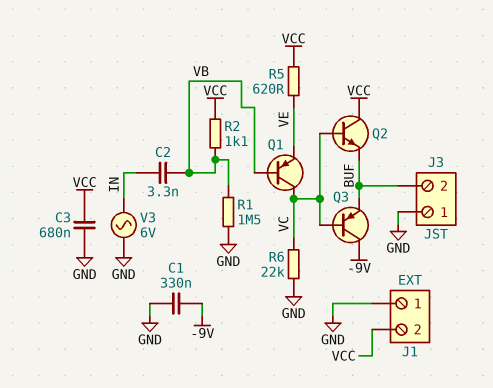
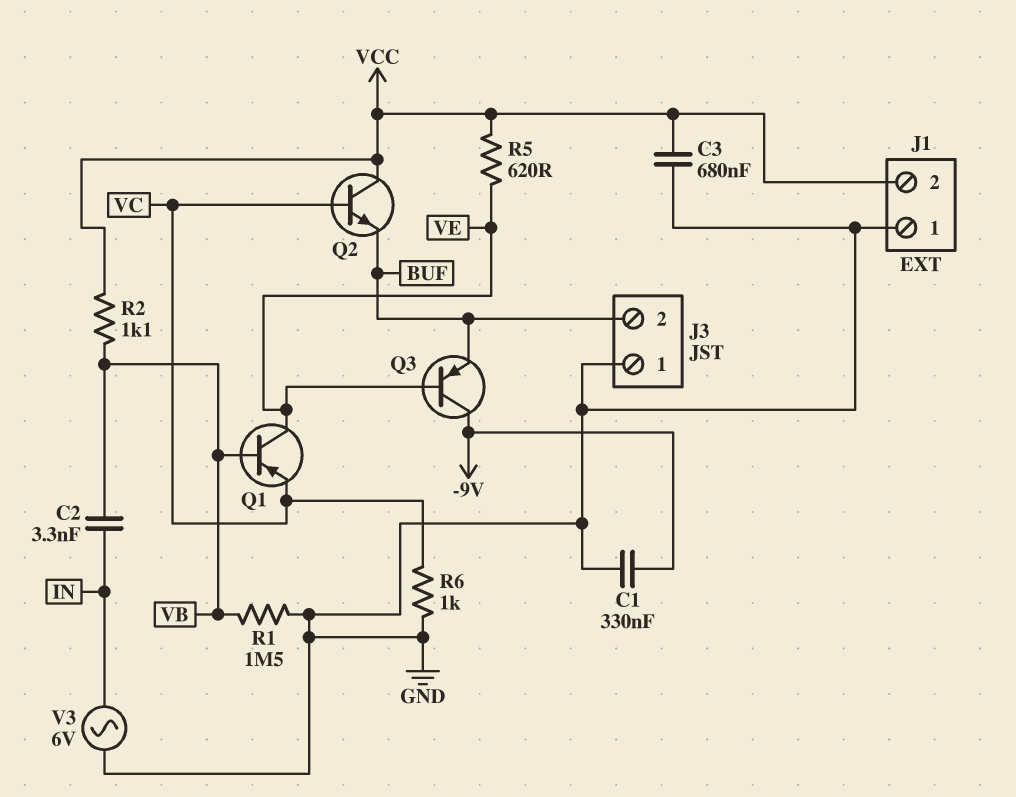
Q1: PNP (B VB, C VC, E VE) -> PNP (B VB, C VE, E VC)
Q3: PNP (B VC, C -9V, E BUF) -> PNP (B VE, C -9V, E BUF)
R6: 22k (GND, VC) -> 1k (GND, VC)

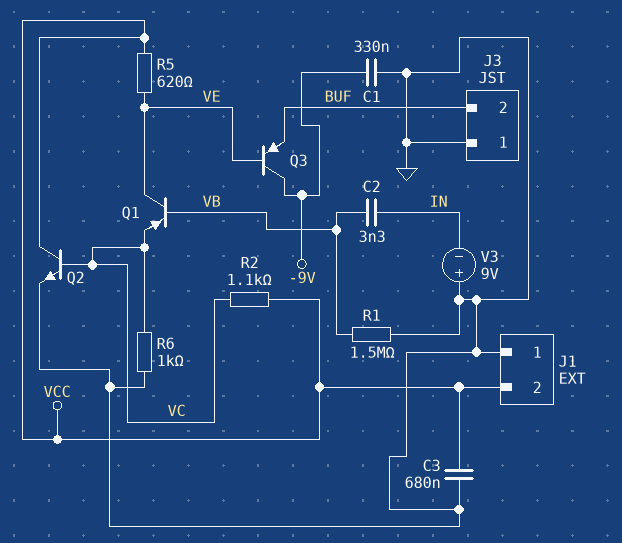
Q2: NPN (B VC, C VCC, E BUF) -> NPN (B VC, C VCC, E GND)
R2: 1.1k (VB, VCC) -> 1.1k (VC, VCC)
V3: AC 6V (GND, IN) -> 9V (plus GND, minus IN)

